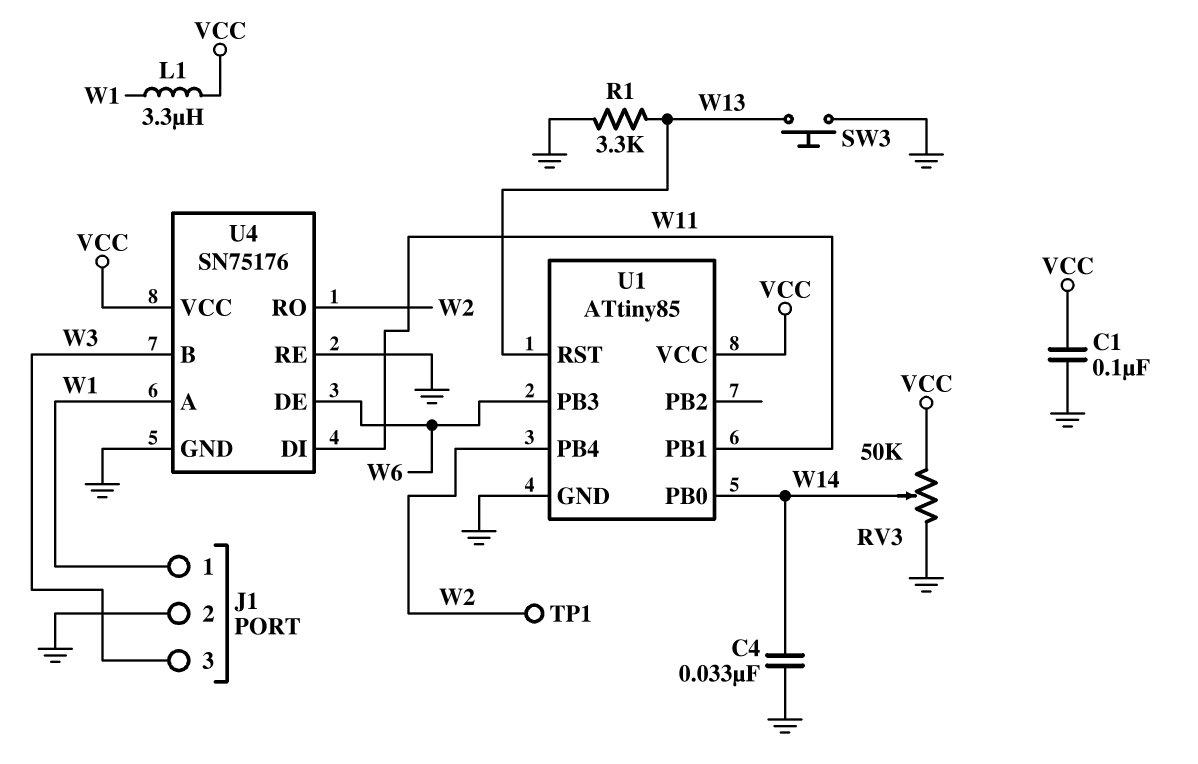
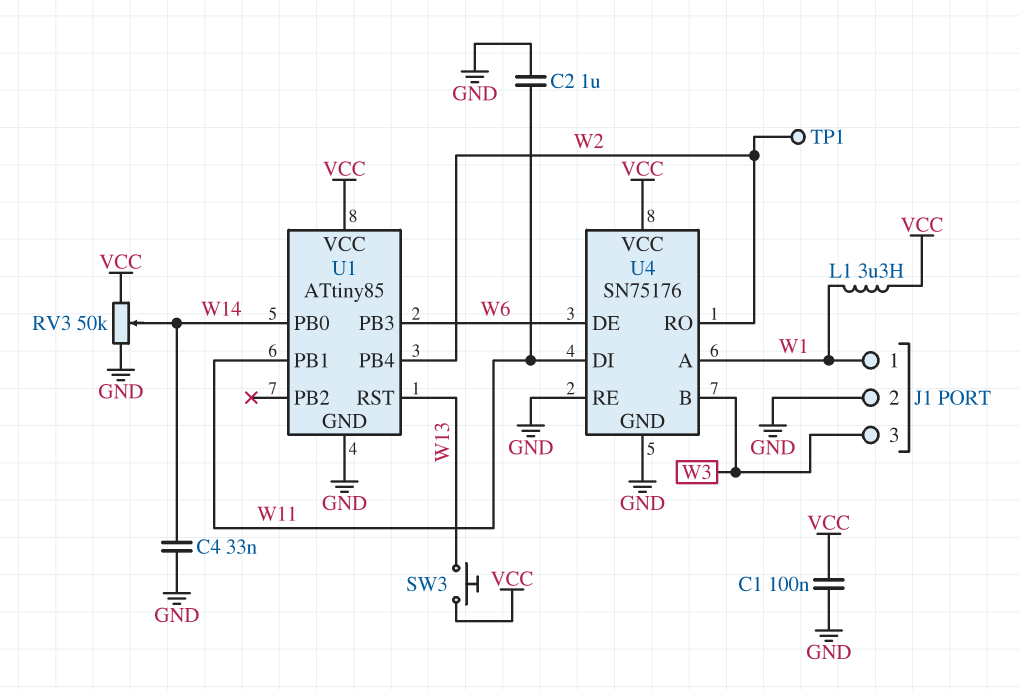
C2: none -> 1uF (GND, W11)
R1: 3.3k (GND, W13) -> none
SW3: button (GND, W13) -> button (VCC, W13)

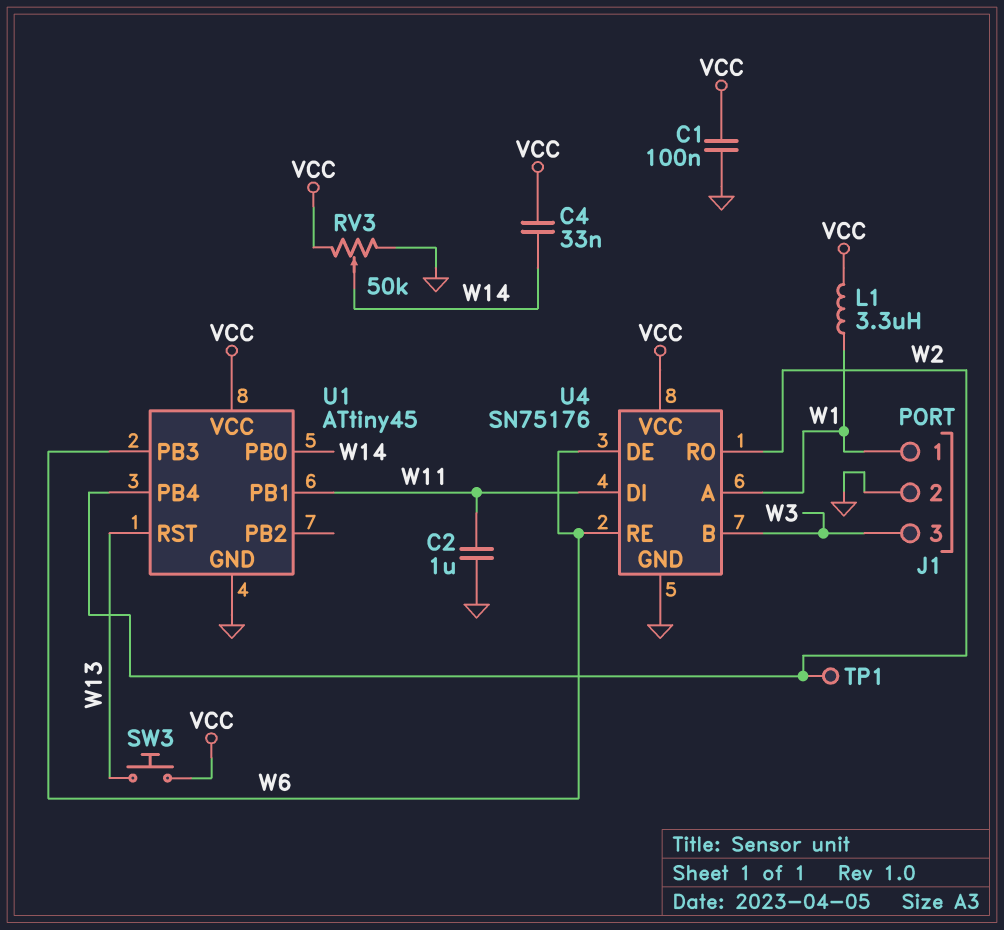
C4: 33nF (GND, W14) -> 33nF (VCC, W14)
U1: ATtiny85 -> ATtiny45
U4 pin RE: GND -> W6

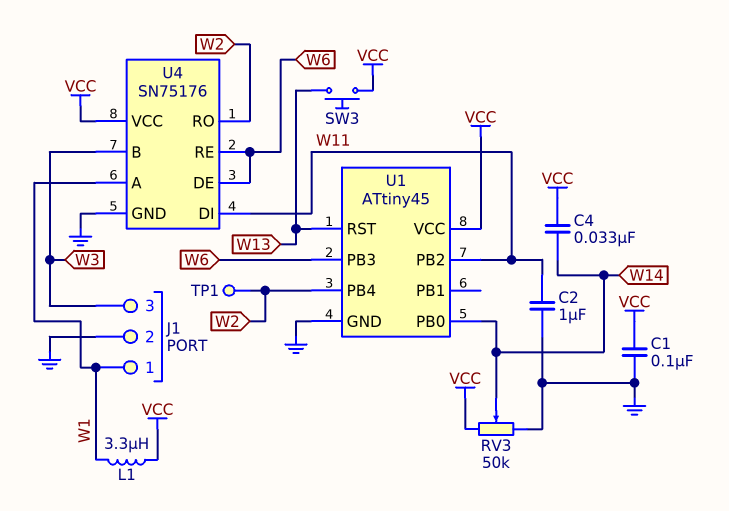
U1 pin PB1: W11 -> none
U1 pin PB2: none -> W11

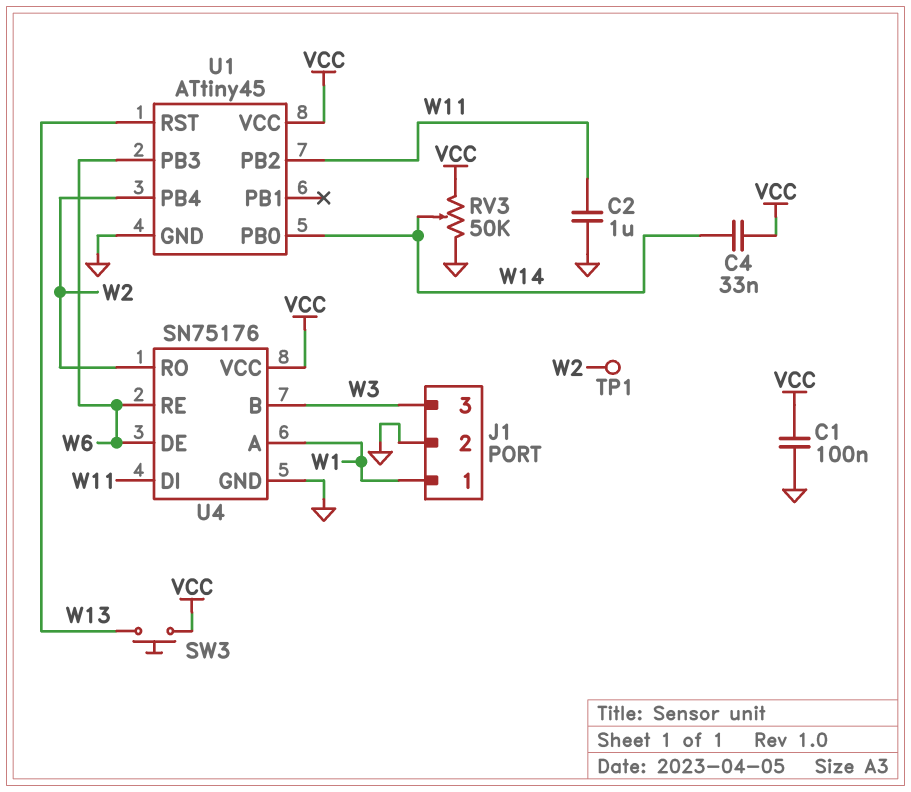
L1: 3.3uH (VCC, W1) -> none

